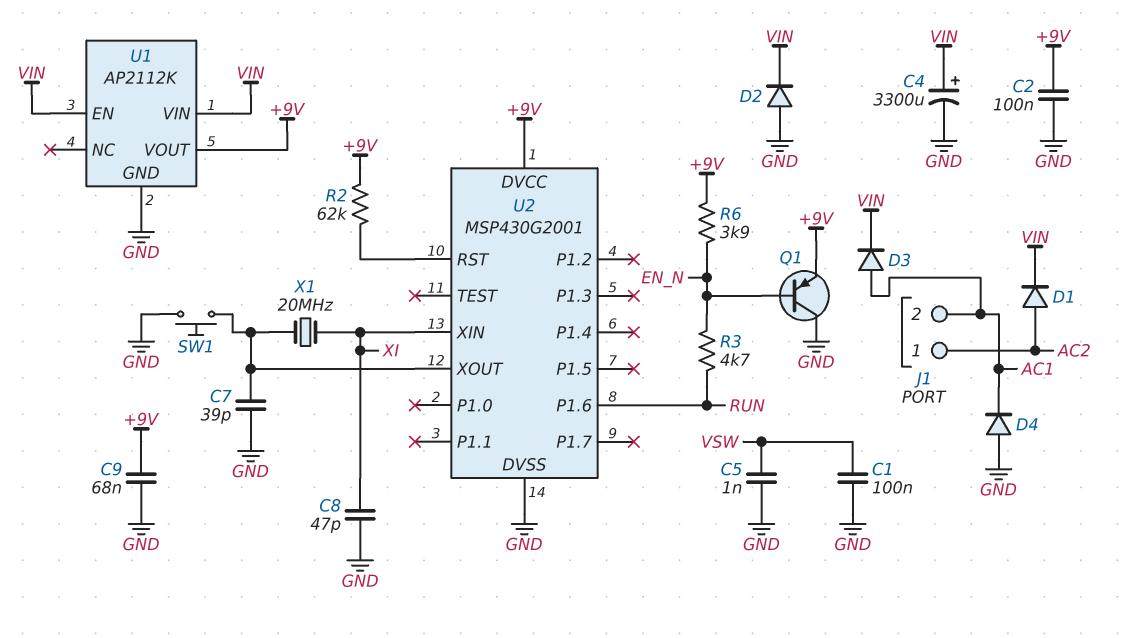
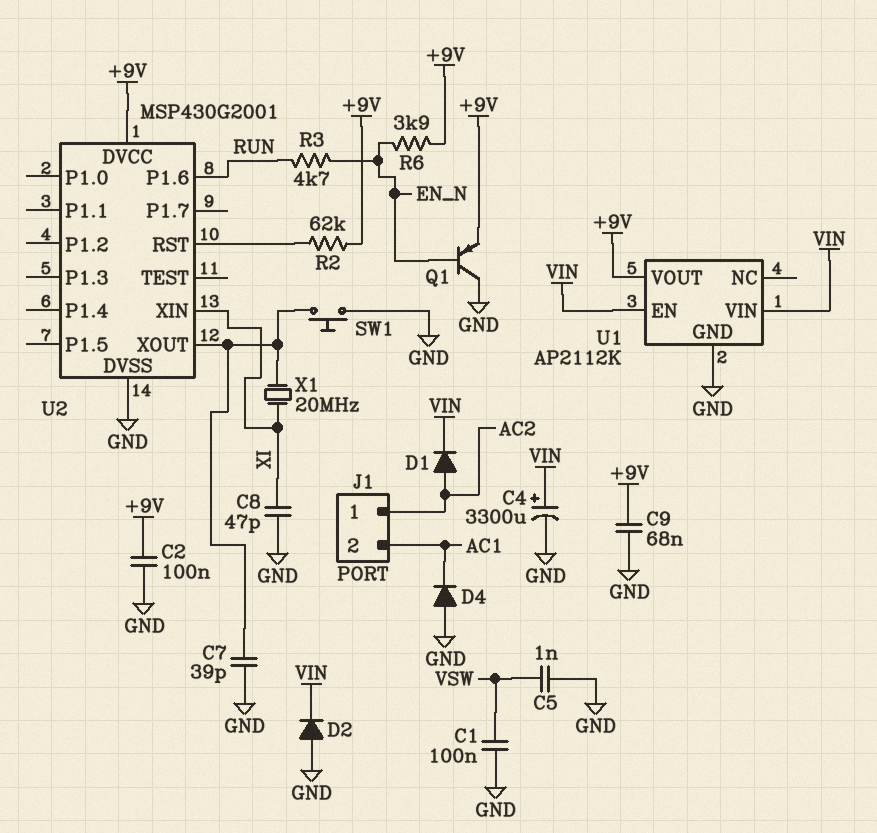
D3: diode (A AC1, K VIN) -> none

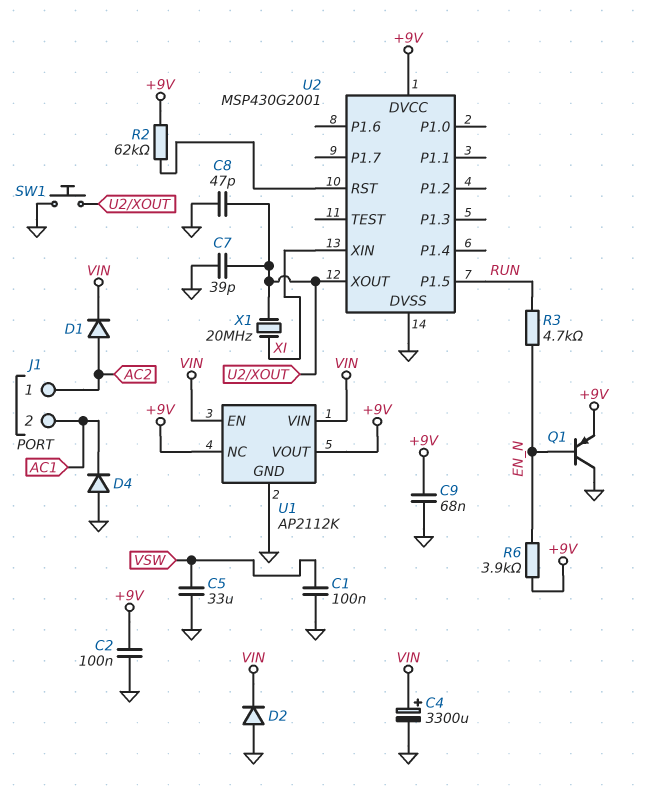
C5: 1nF (GND, VSW) -> 33uF (GND, VSW)
C8: 47pF (GND, XI) -> 47pF (GND, U2/XOUT)
U1 pin NC: none -> +9V
U2 pin P1.5: none -> RUN
U2 pin P1.6: RUN -> none

